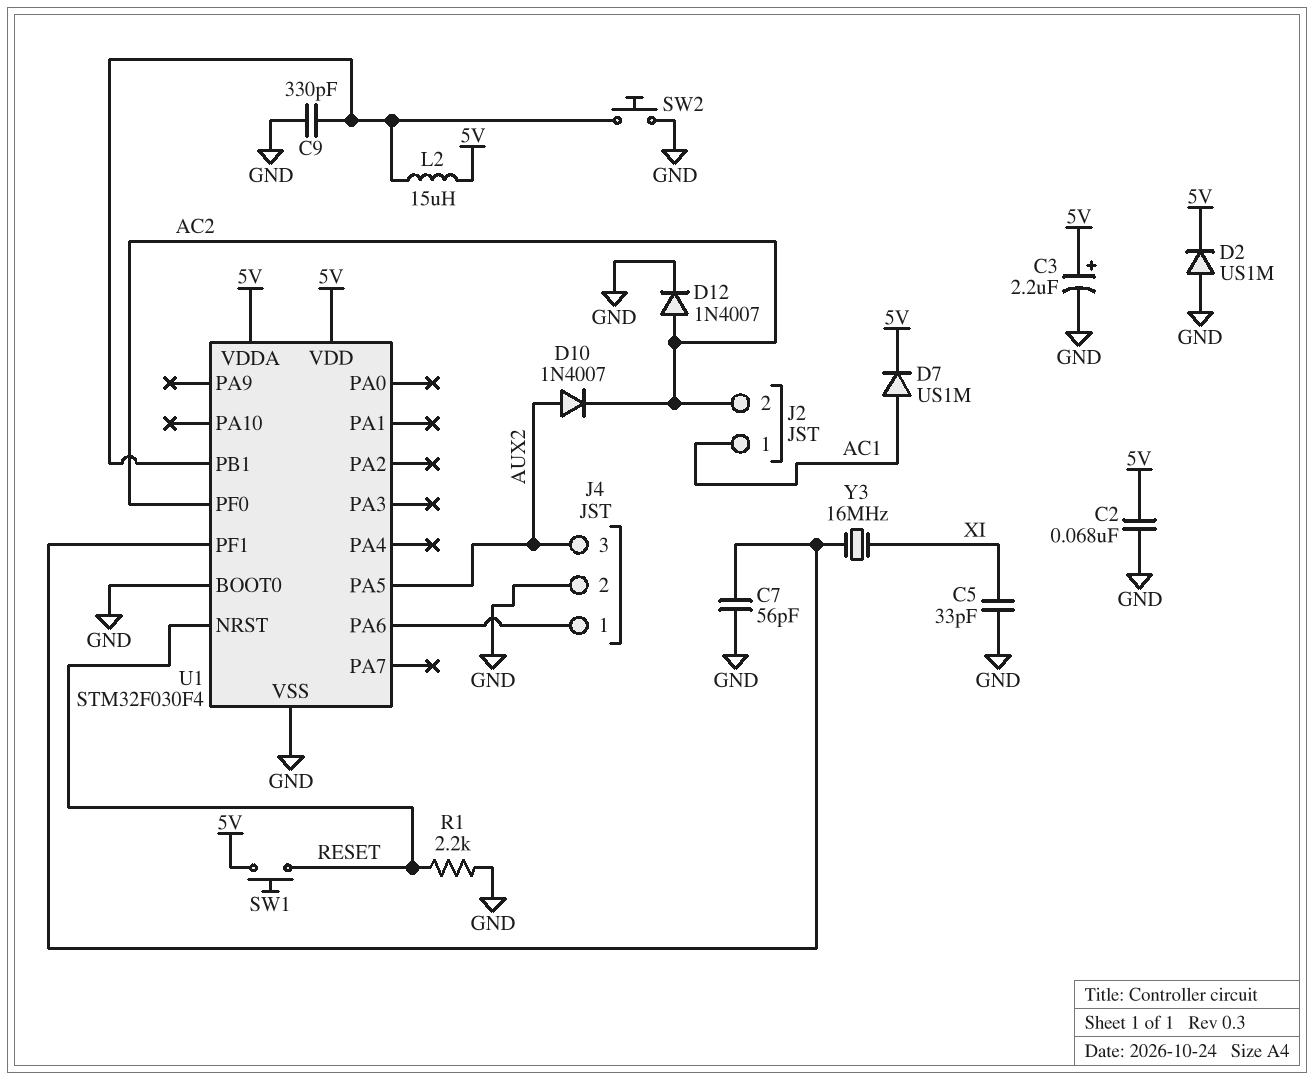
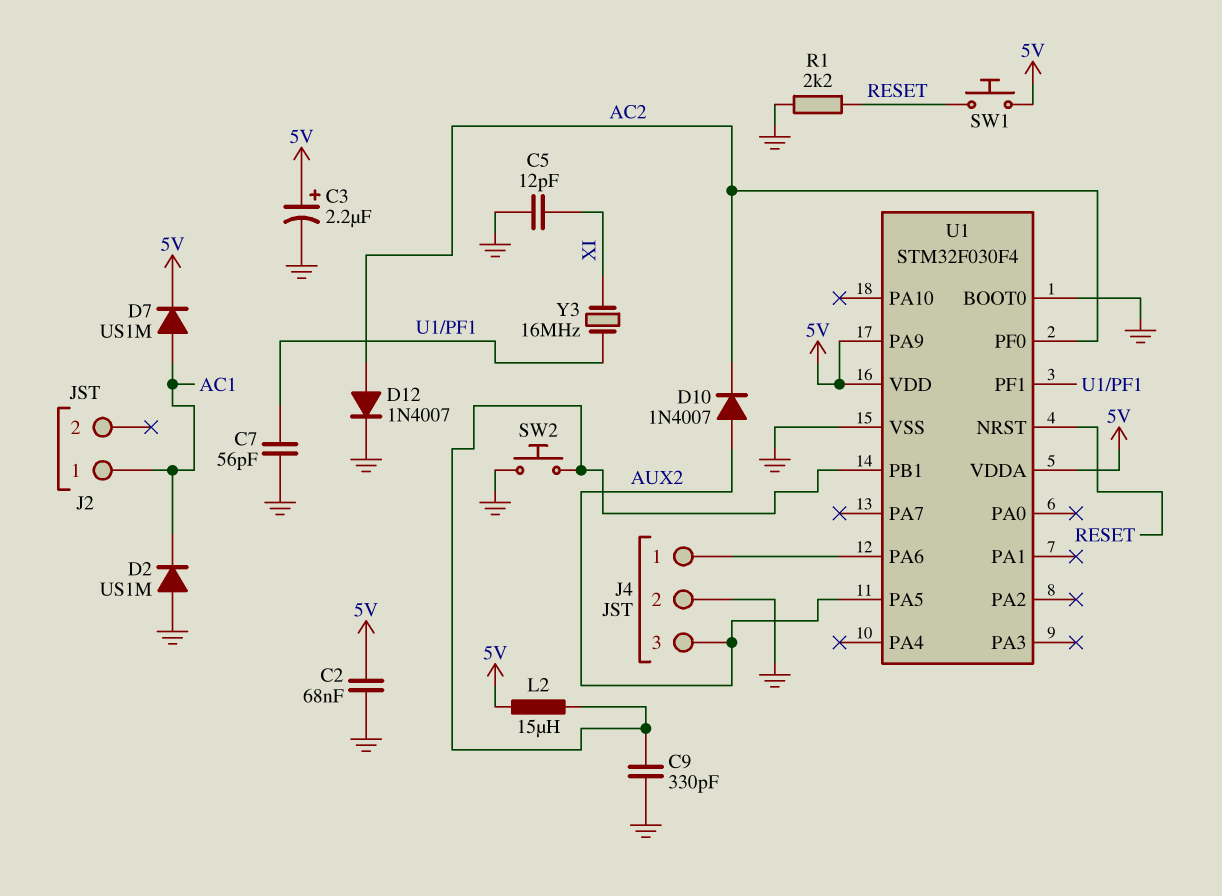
C5: 33pF (GND, XI) -> 12pF (GND, XI)
D2: diode US1M (A GND, K 5V) -> diode US1M (A GND, K AC1)
J2 pin 2: AC2 -> none
U1 pin PA9: none -> 5V

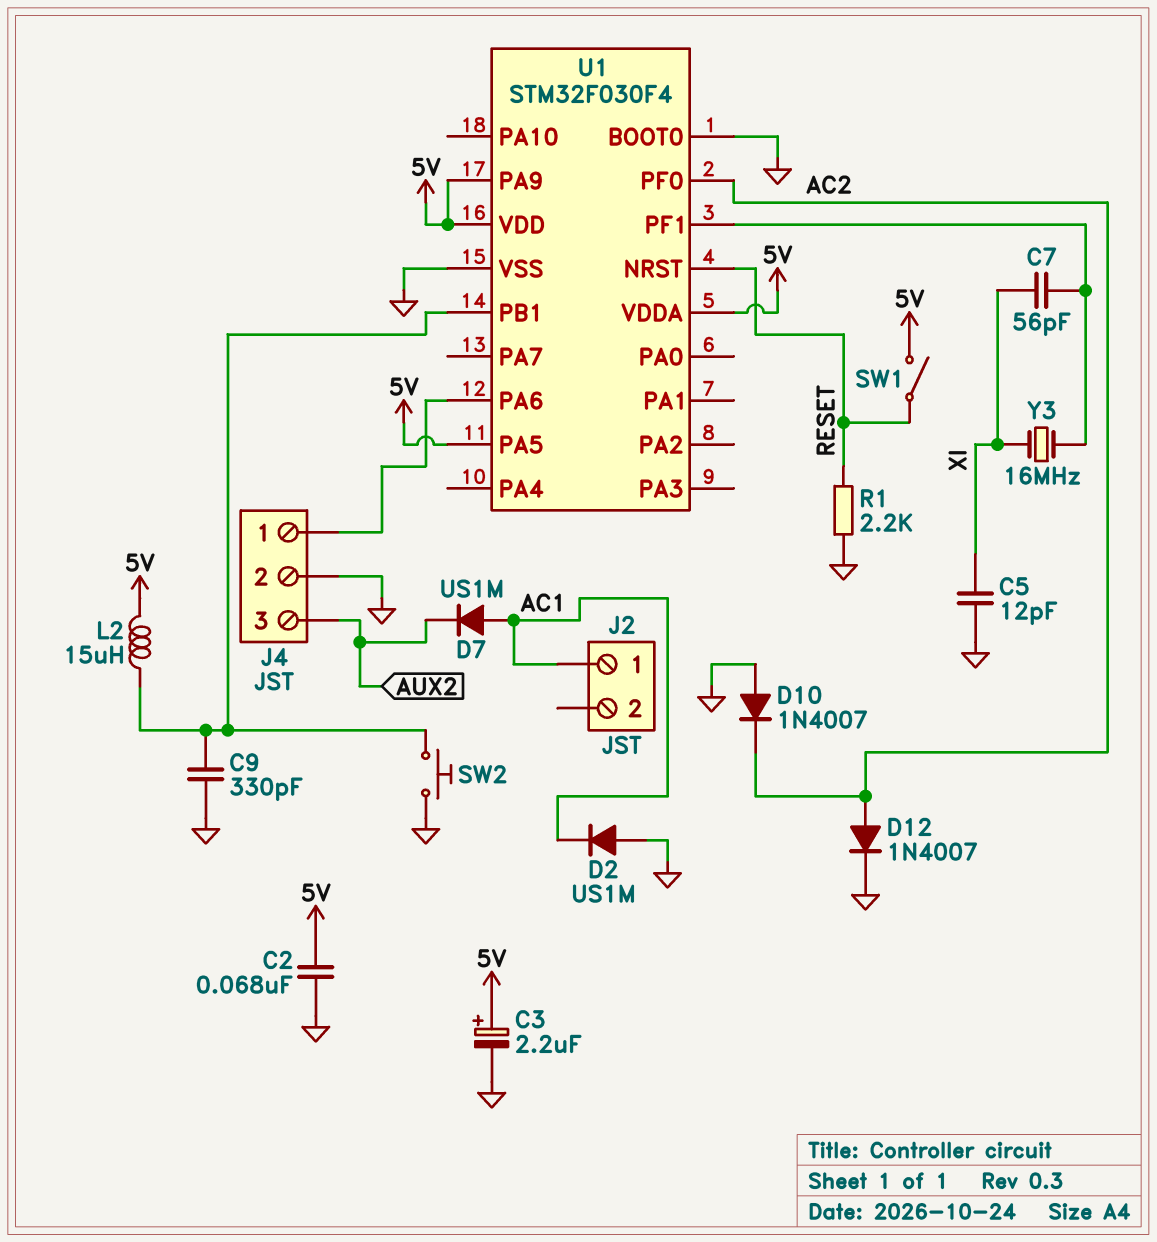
C7: 56pF (GND, U1/PF1) -> 56pF (U1/PF1, XI)
D7: diode US1M (A AC1, K 5V) -> diode US1M (A AC1, K AUX2)
D10: diode 1N4007 (A AUX2, K AC2) -> diode 1N4007 (A GND, K AC2)
SW1: button (5V, RESET) -> switch (5V, RESET)
U1 pin PA5: AUX2 -> 5V

